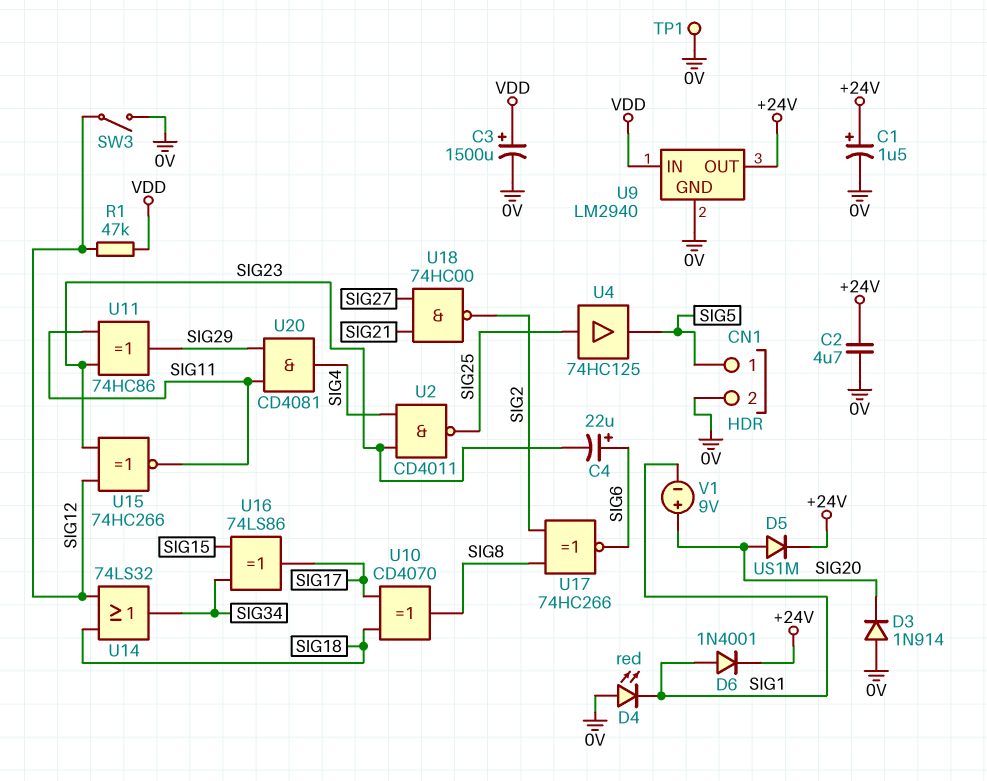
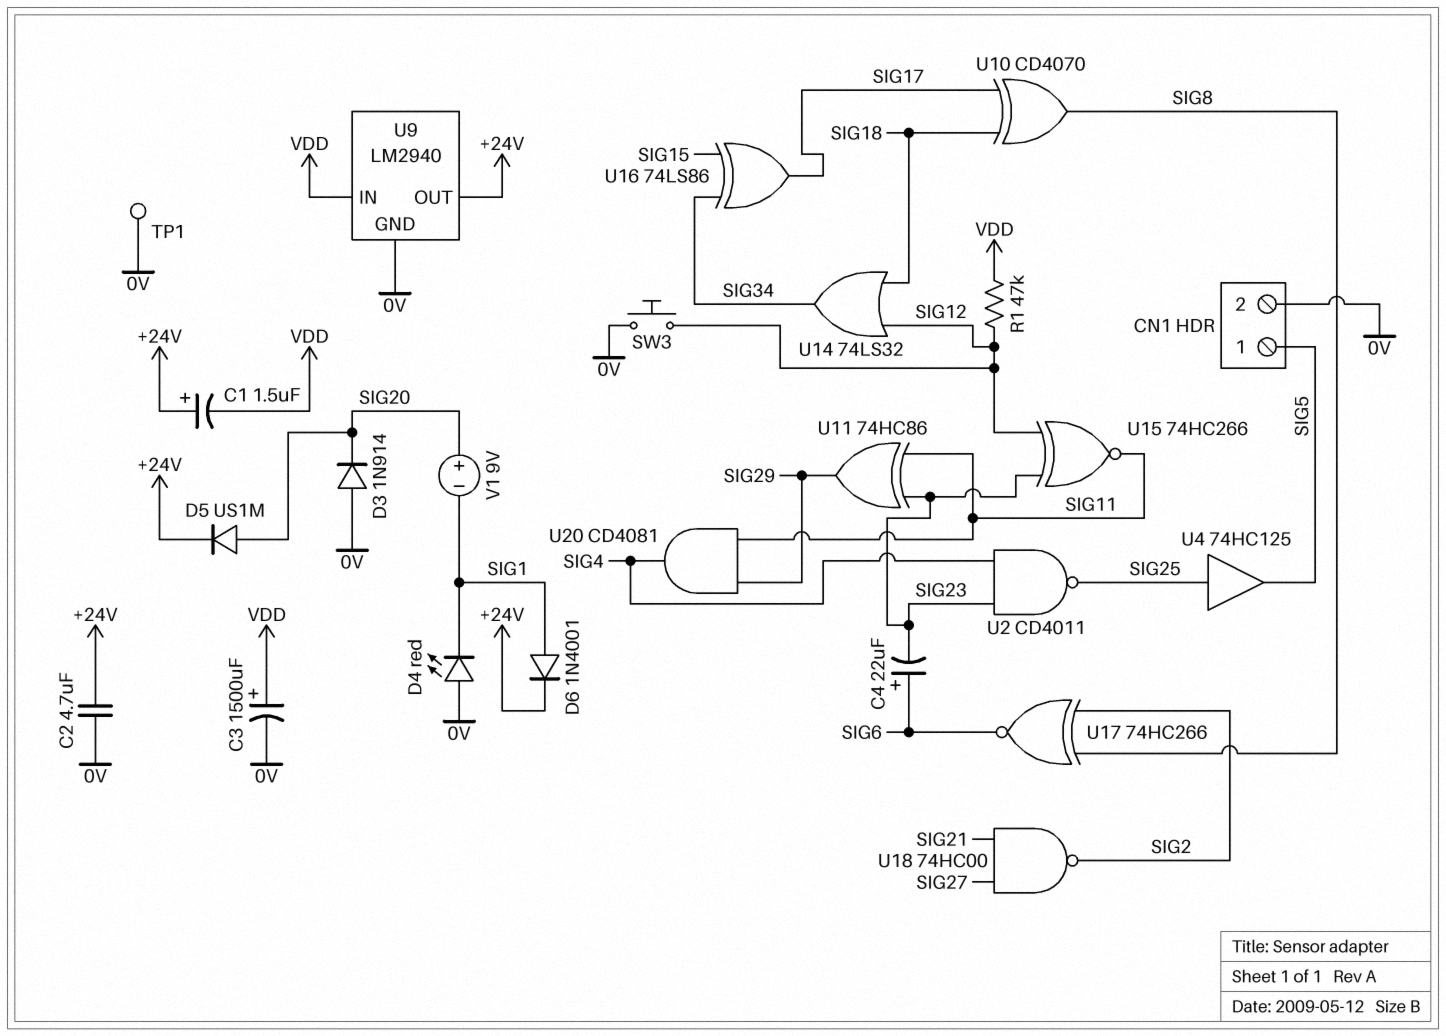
C1: 1.5uF (plus +24V, minus 0V) -> 1.5uF (plus +24V, minus VDD)
SW3: switch (0V, SIG12) -> button (0V, SIG12)

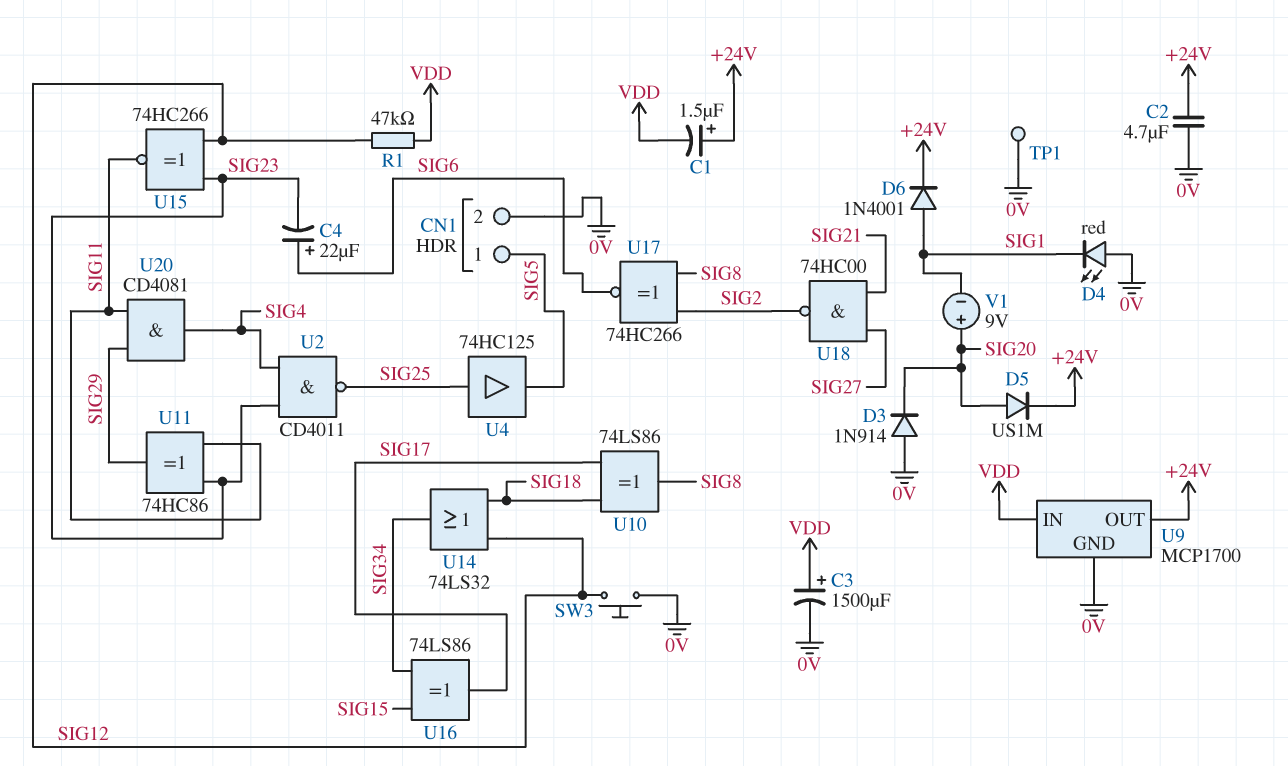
U9: LM2940 -> MCP1700
U10: XOR CD4070 (in SIG17, in SIG18, out SIG8) -> XOR 74LS86 (in SIG17, in SIG18, out SIG8)

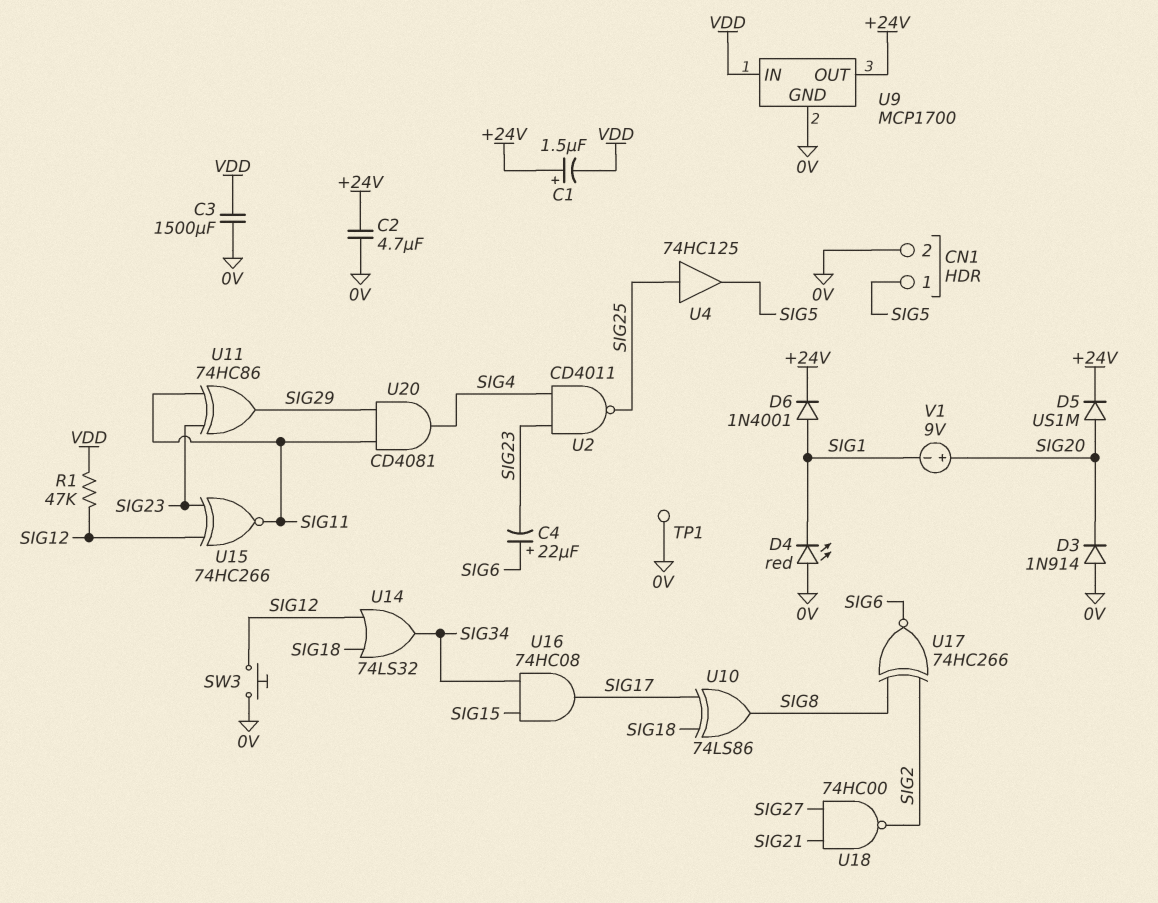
C3: 1500uF (plus VDD, minus 0V) -> 1500uF (0V, VDD)
U16: XOR 74LS86 (in SIG15, in SIG34, out SIG17) -> AND 74HC08 (in SIG15, in SIG34, out SIG17)

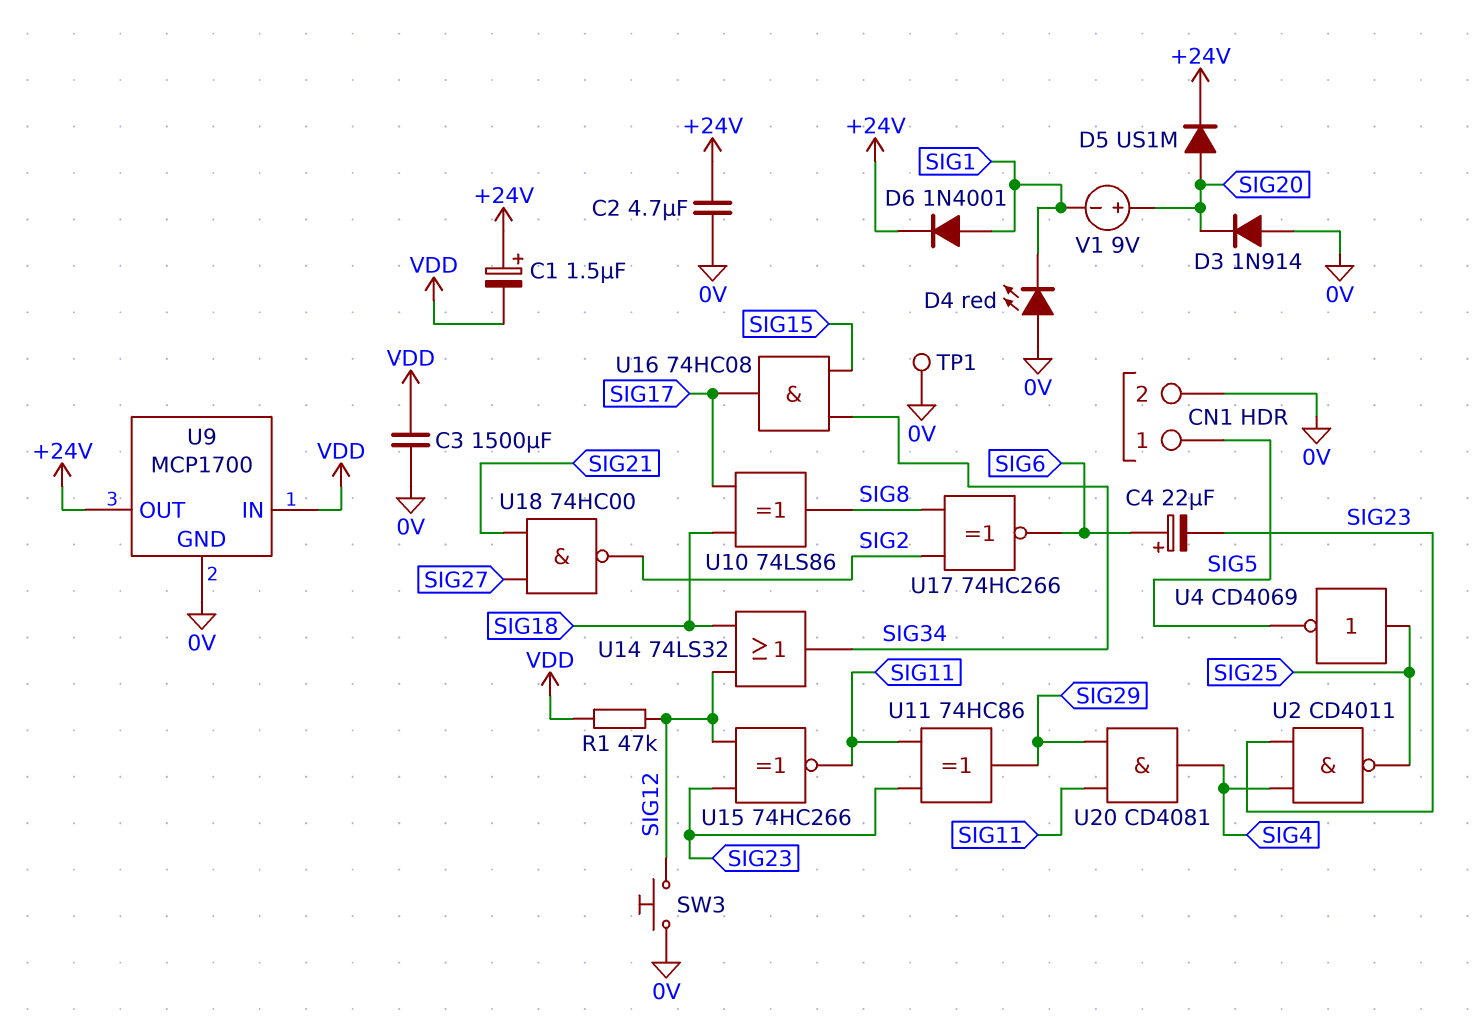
U4: buffer 74HC125 (in SIG25, out SIG5) -> NOT CD4069 (in SIG25, out SIG5)

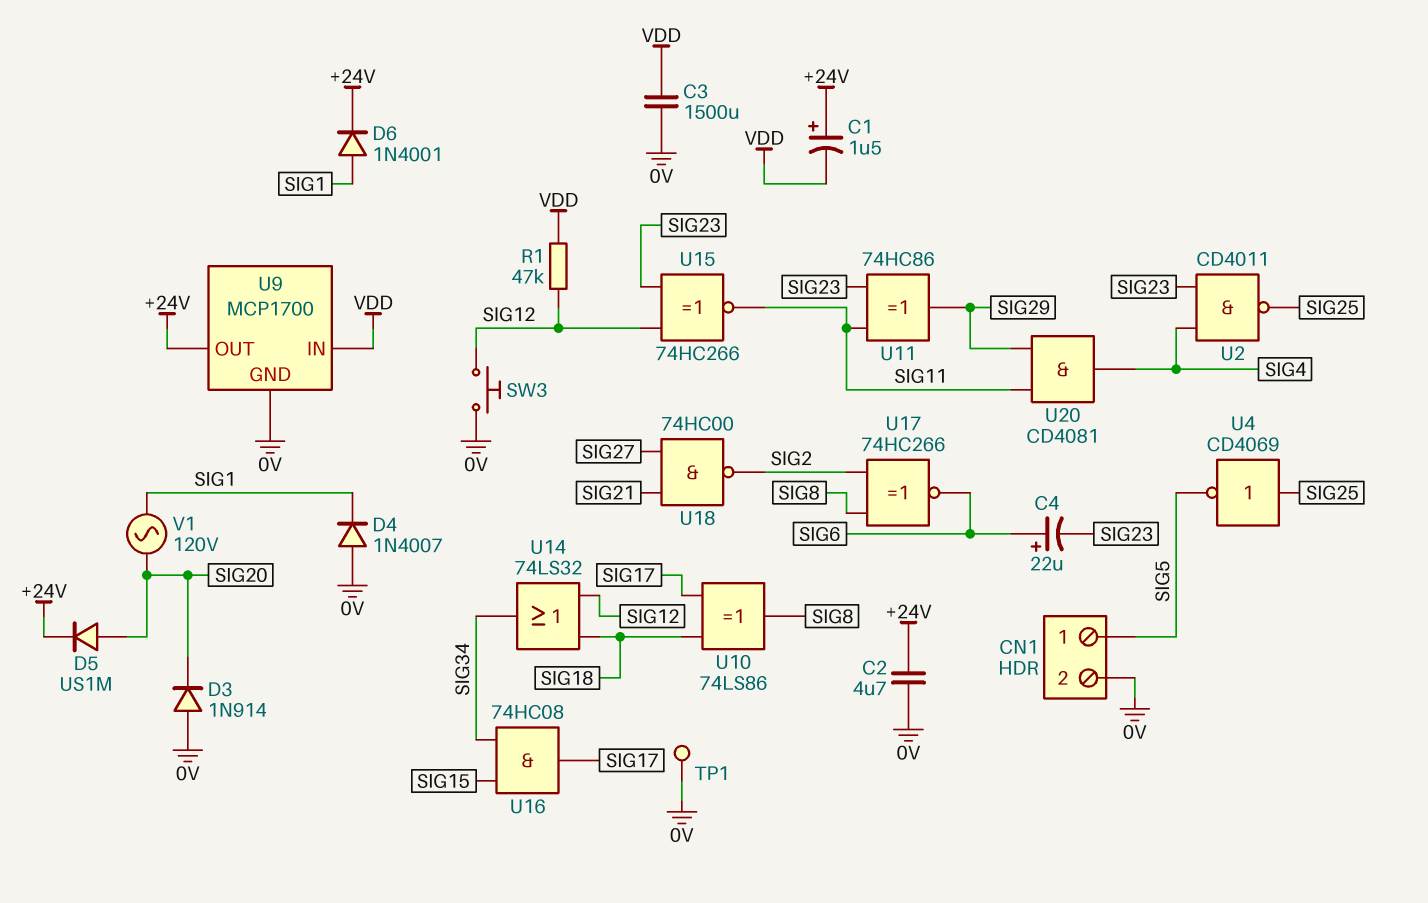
D4: LED red (A 0V, K SIG1) -> diode 1N4007 (A 0V, K SIG1)
V1: 9V (plus SIG20, minus SIG1) -> AC 120V (SIG1, SIG20)

